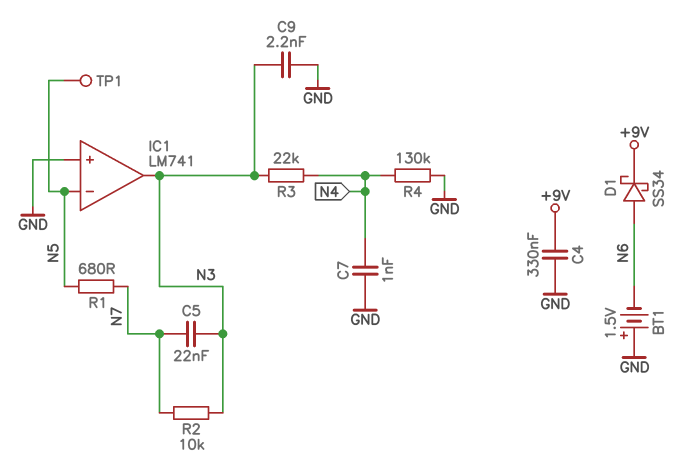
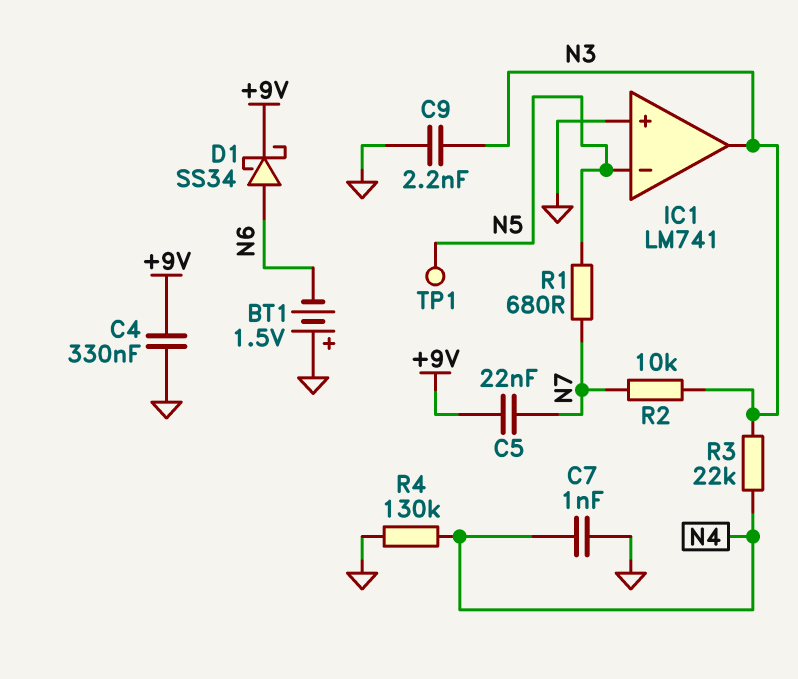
C5: 22nF (N3, N7) -> 22nF (+9V, N7)

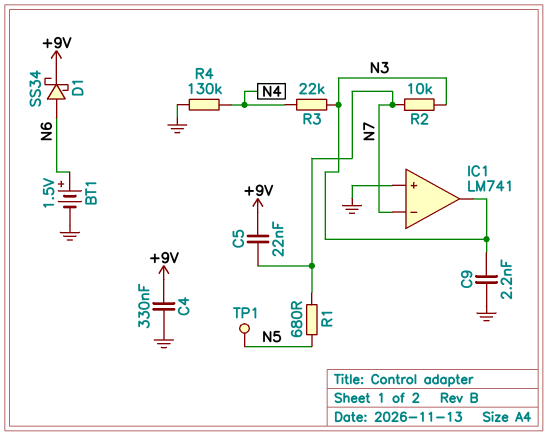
BT1: 1.5V (plus GND, minus N6) -> 1.5V (plus N6, minus GND)
C7: 1nF (GND, N4) -> none
IC1 pin in-: N5 -> N7

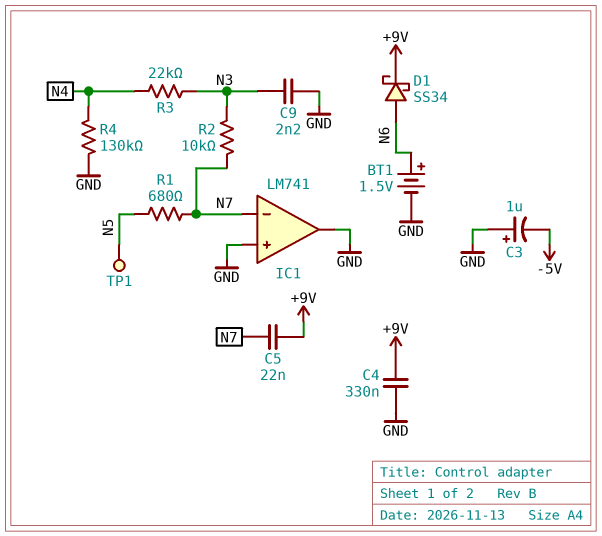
C3: none -> 1uF (plus GND, minus -5V)
IC1 pin out: N3 -> GND

